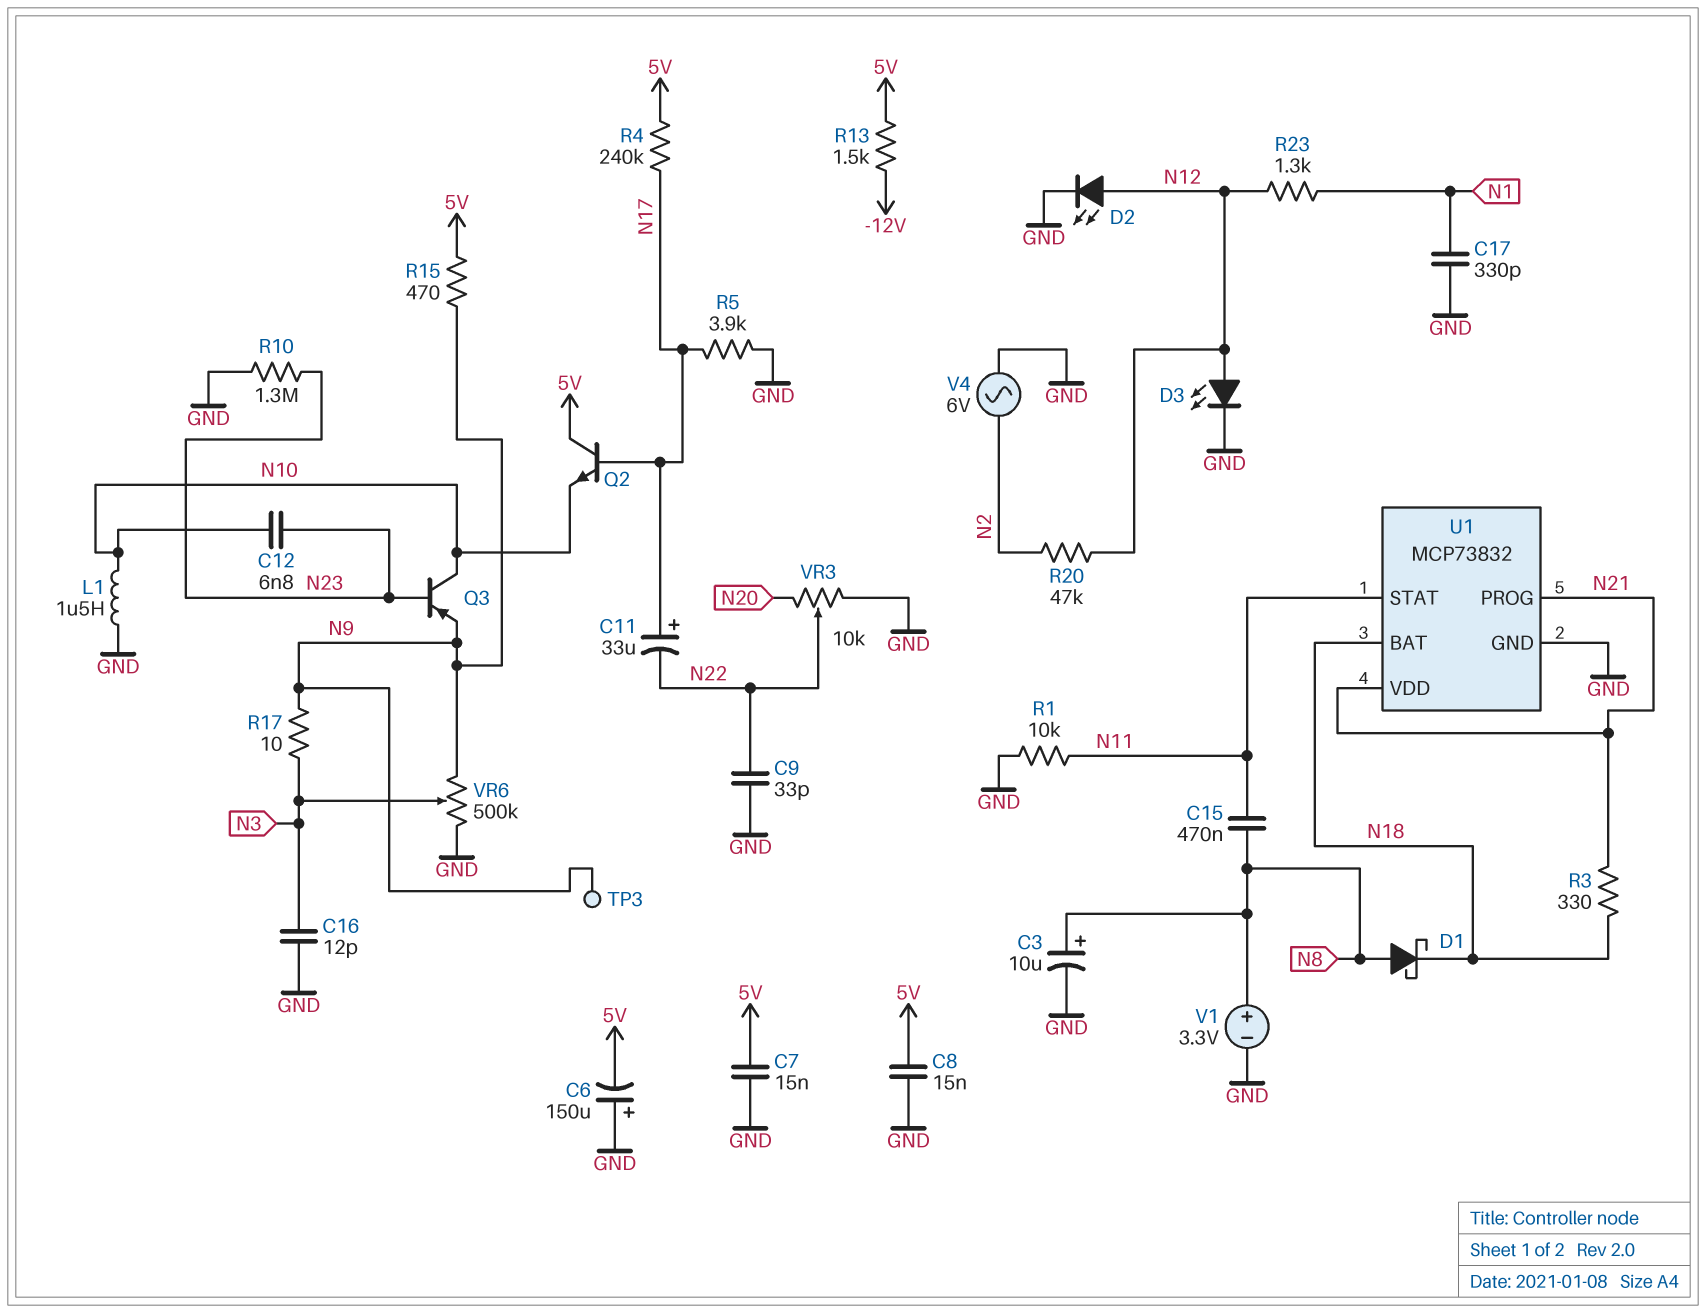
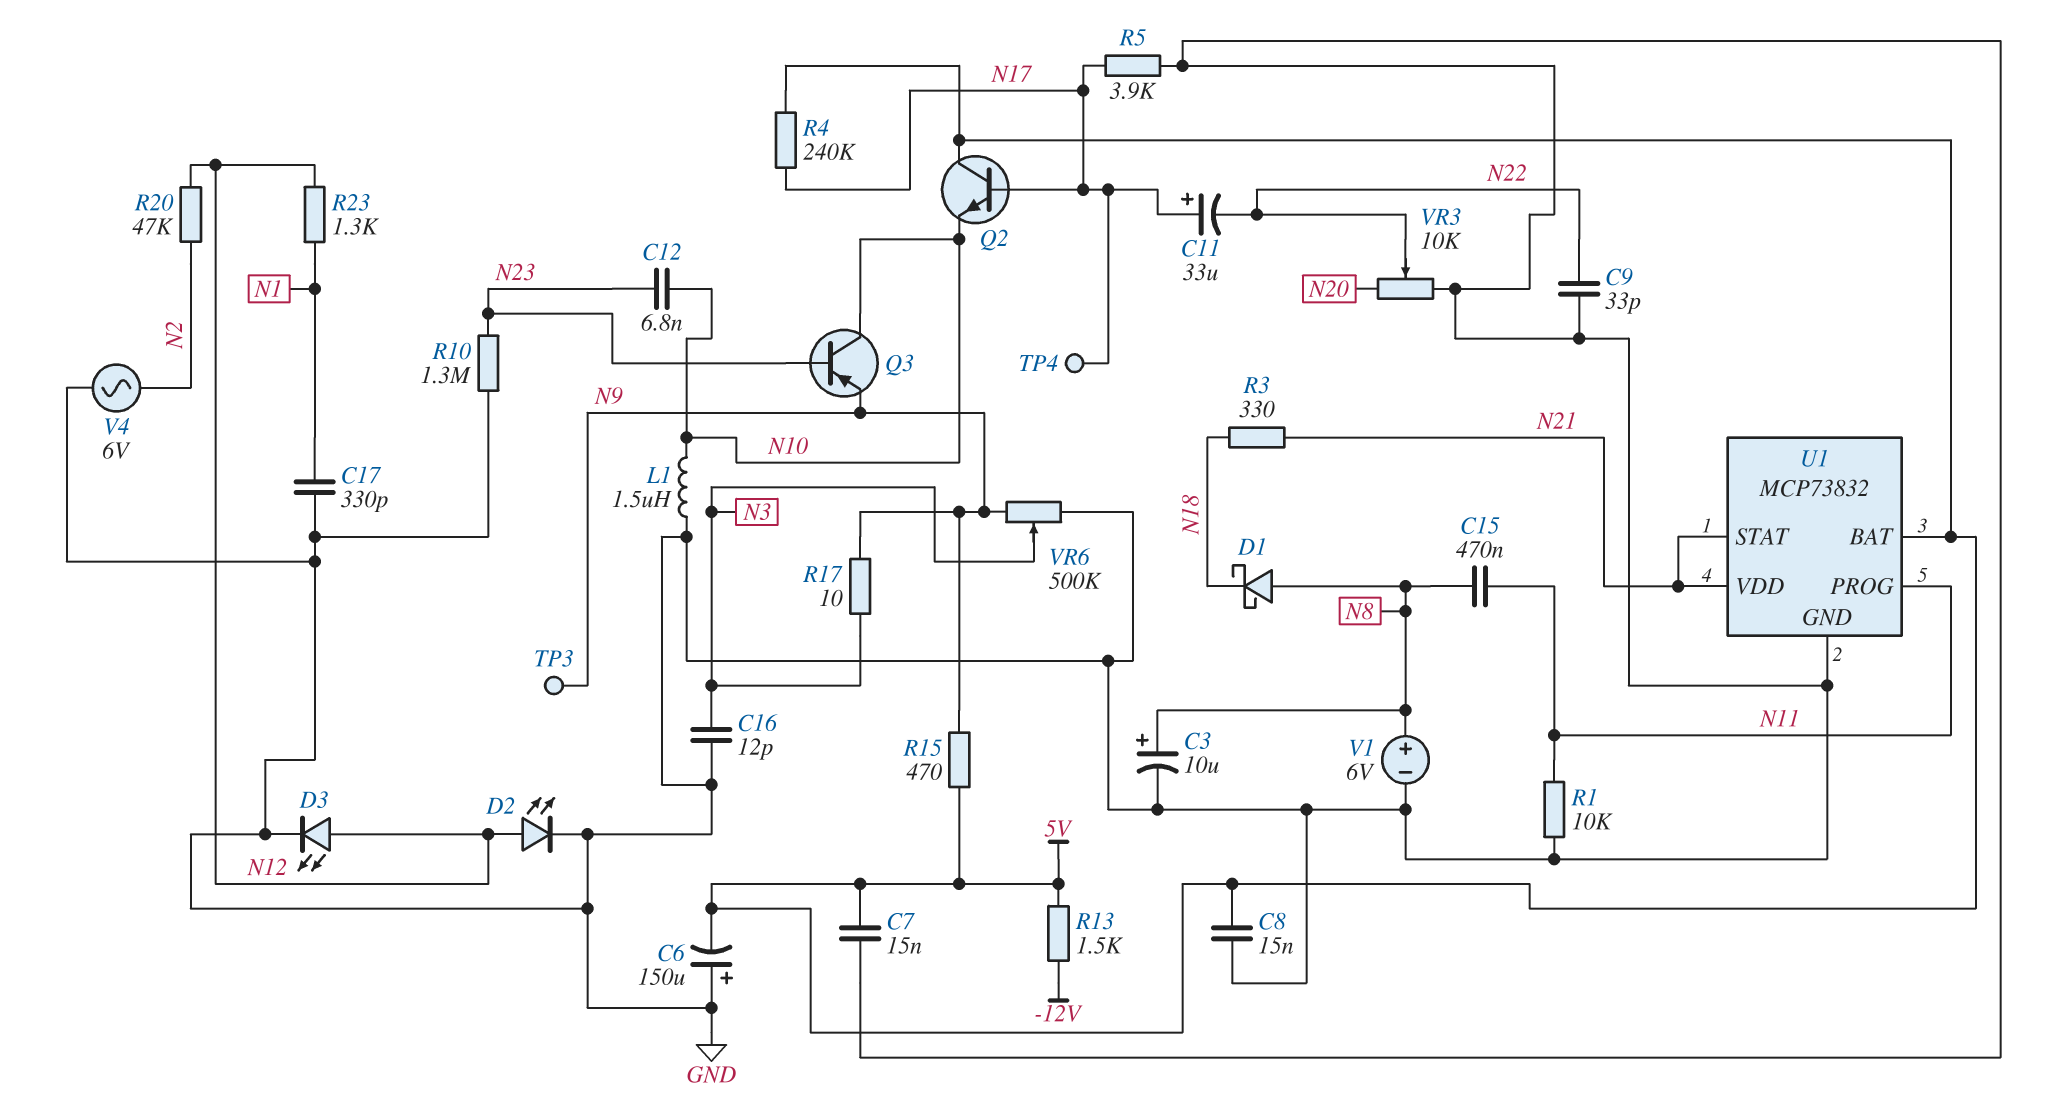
TP4: none -> test point (N17)
U1 pin BAT: N18 -> 5V
U1 pin PROG: N21 -> N11
U1 pin STAT: N11 -> N21
V1: 3.3V (plus N8, minus GND) -> 6V (plus N8, minus GND)

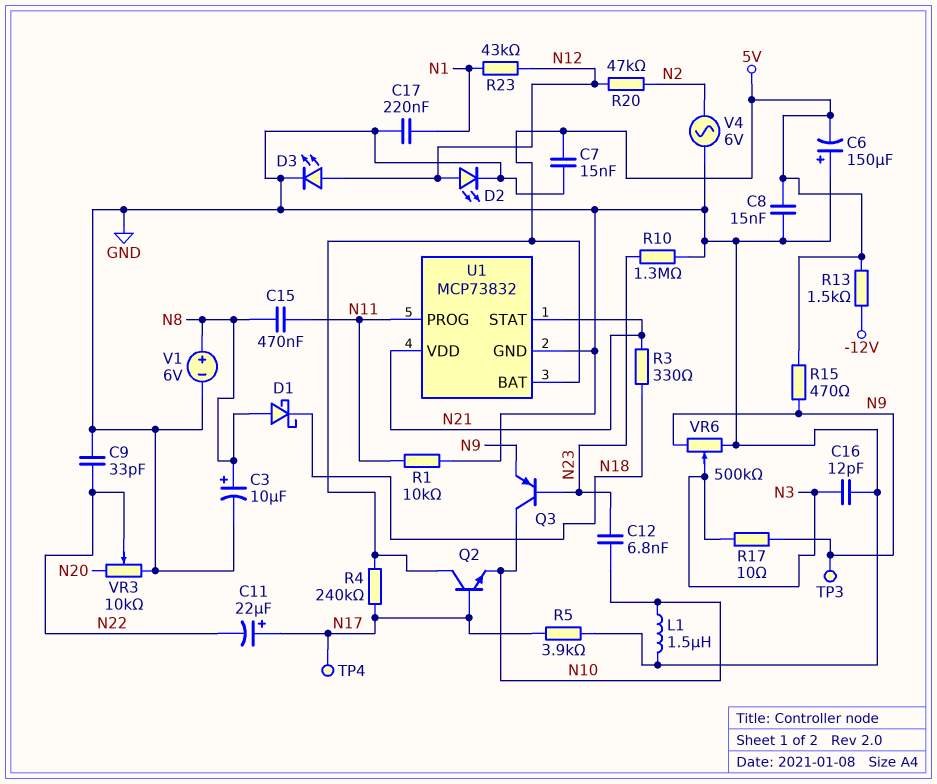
C11: 33uF (plus N17, minus N22) -> 22uF (plus N17, minus N22)
C17: 330pF (GND, N1) -> 220nF (GND, N1)
R23: 1.3k (N1, N12) -> 43k (N1, N12)

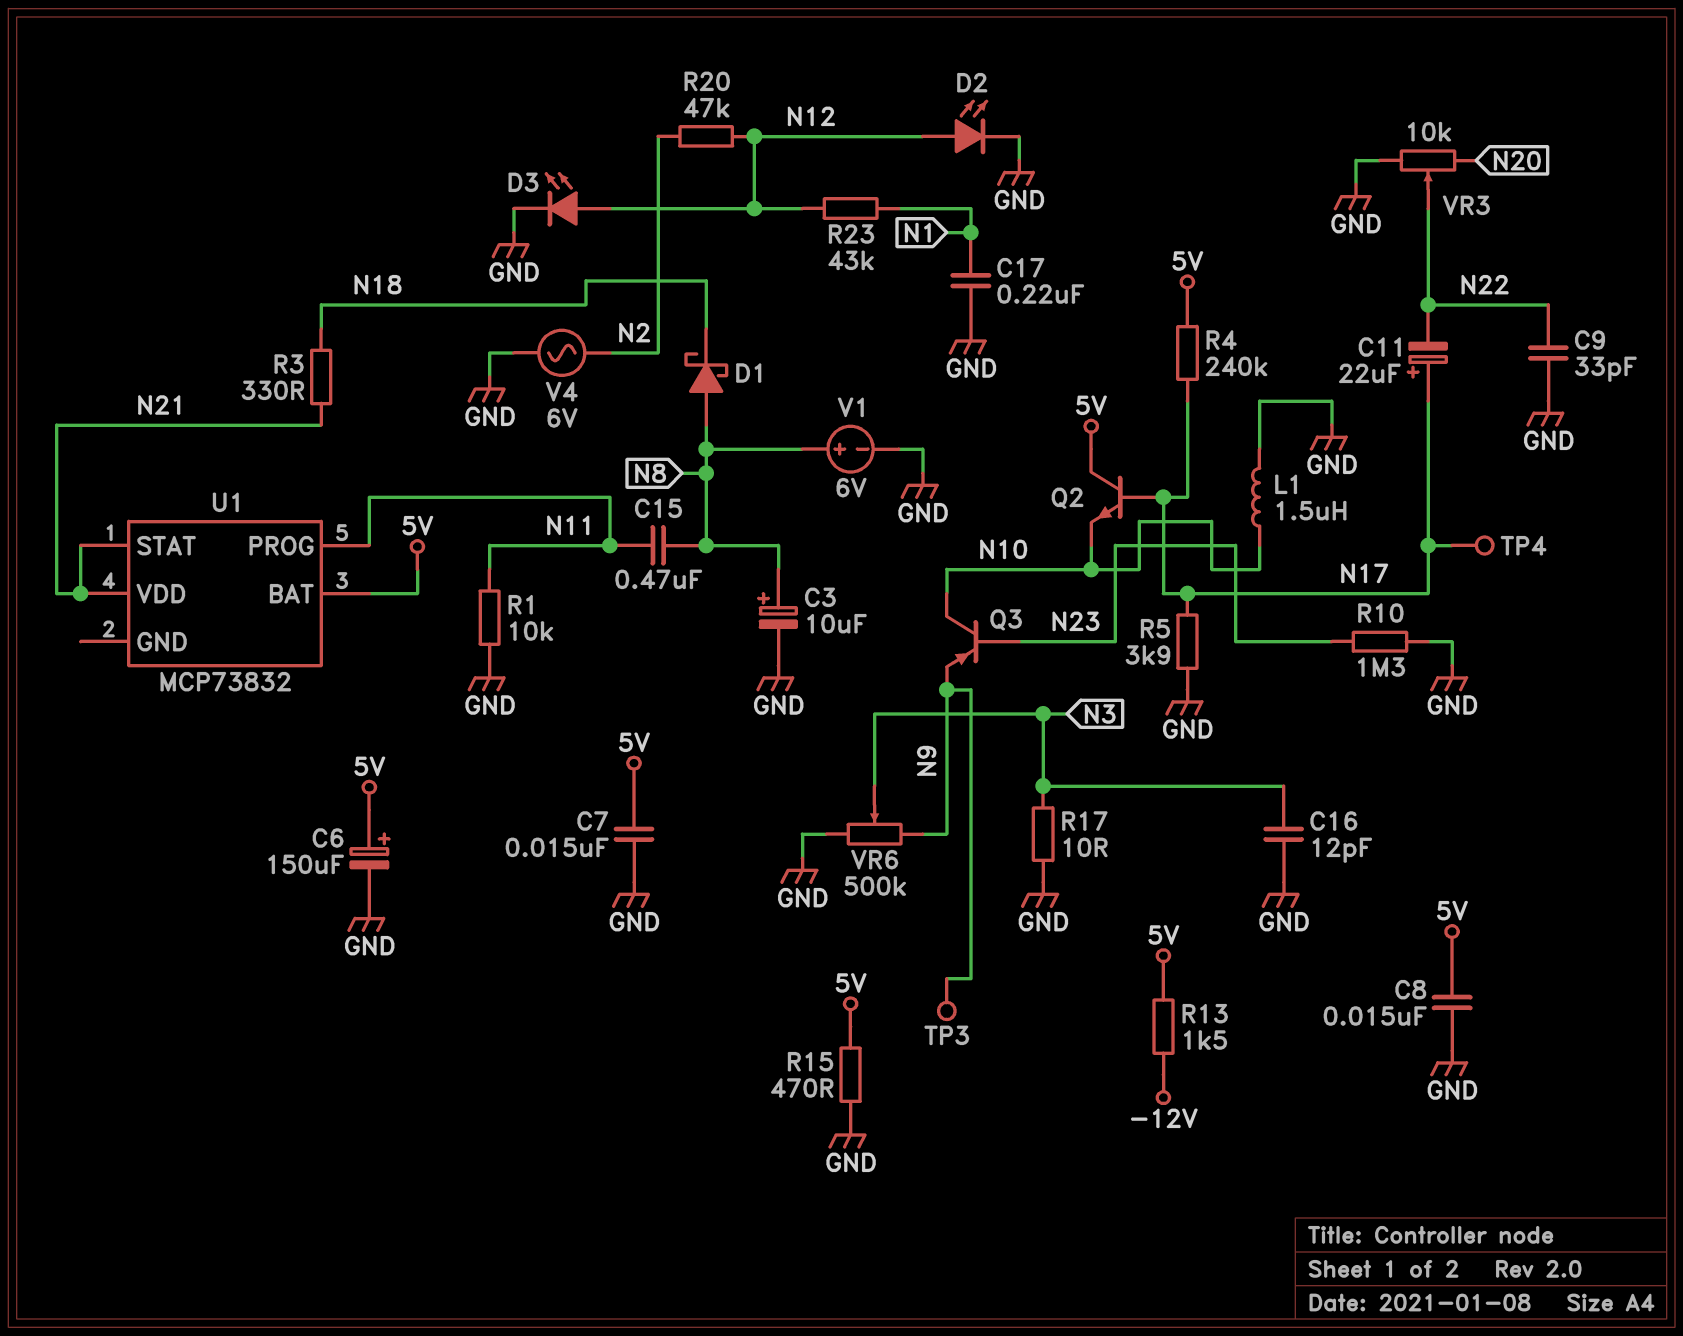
C6: 150uF (plus GND, minus 5V) -> 150uF (plus 5V, minus GND)
C12: 6.8nF (N10, N23) -> none
R15: 470 (5V, N9) -> 470 (5V, GND)
R17: 10 (N3, N9) -> 10 (GND, N3)
U1 pin GND: GND -> none

